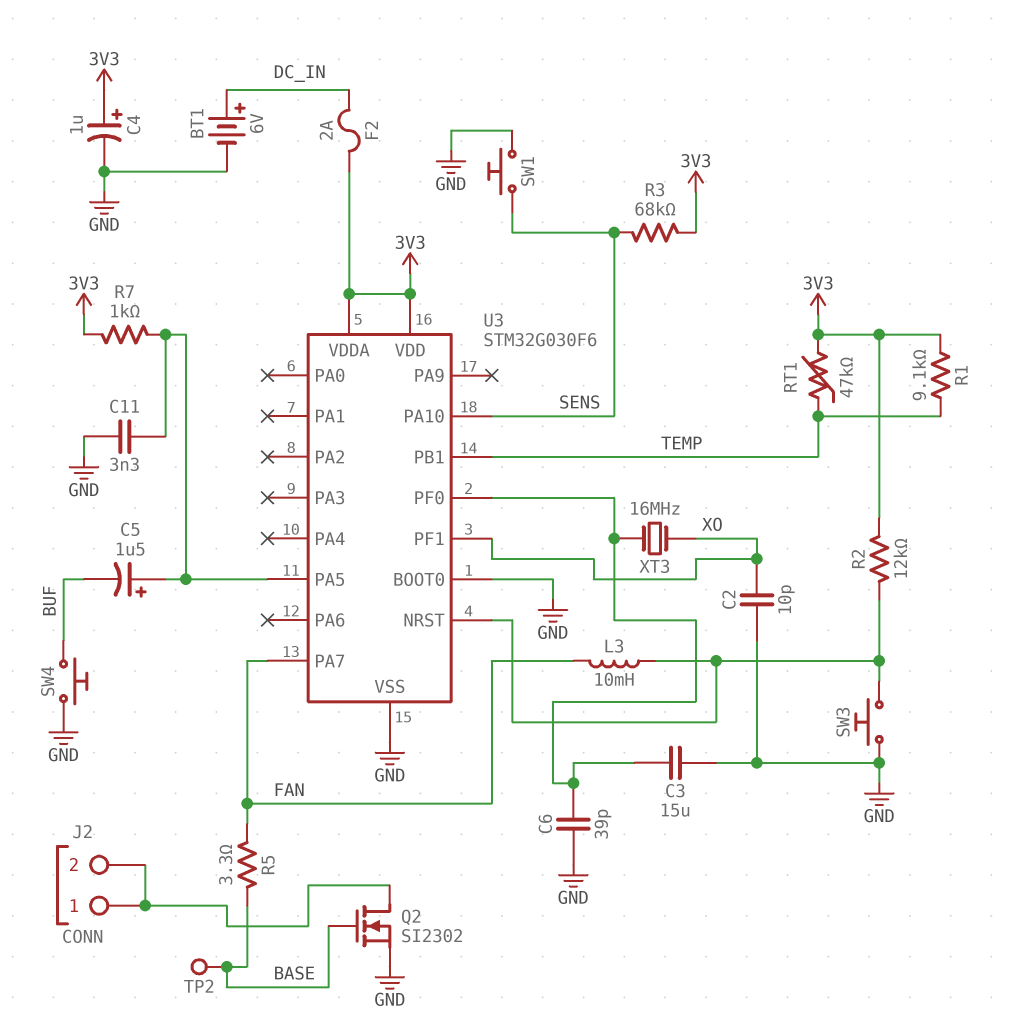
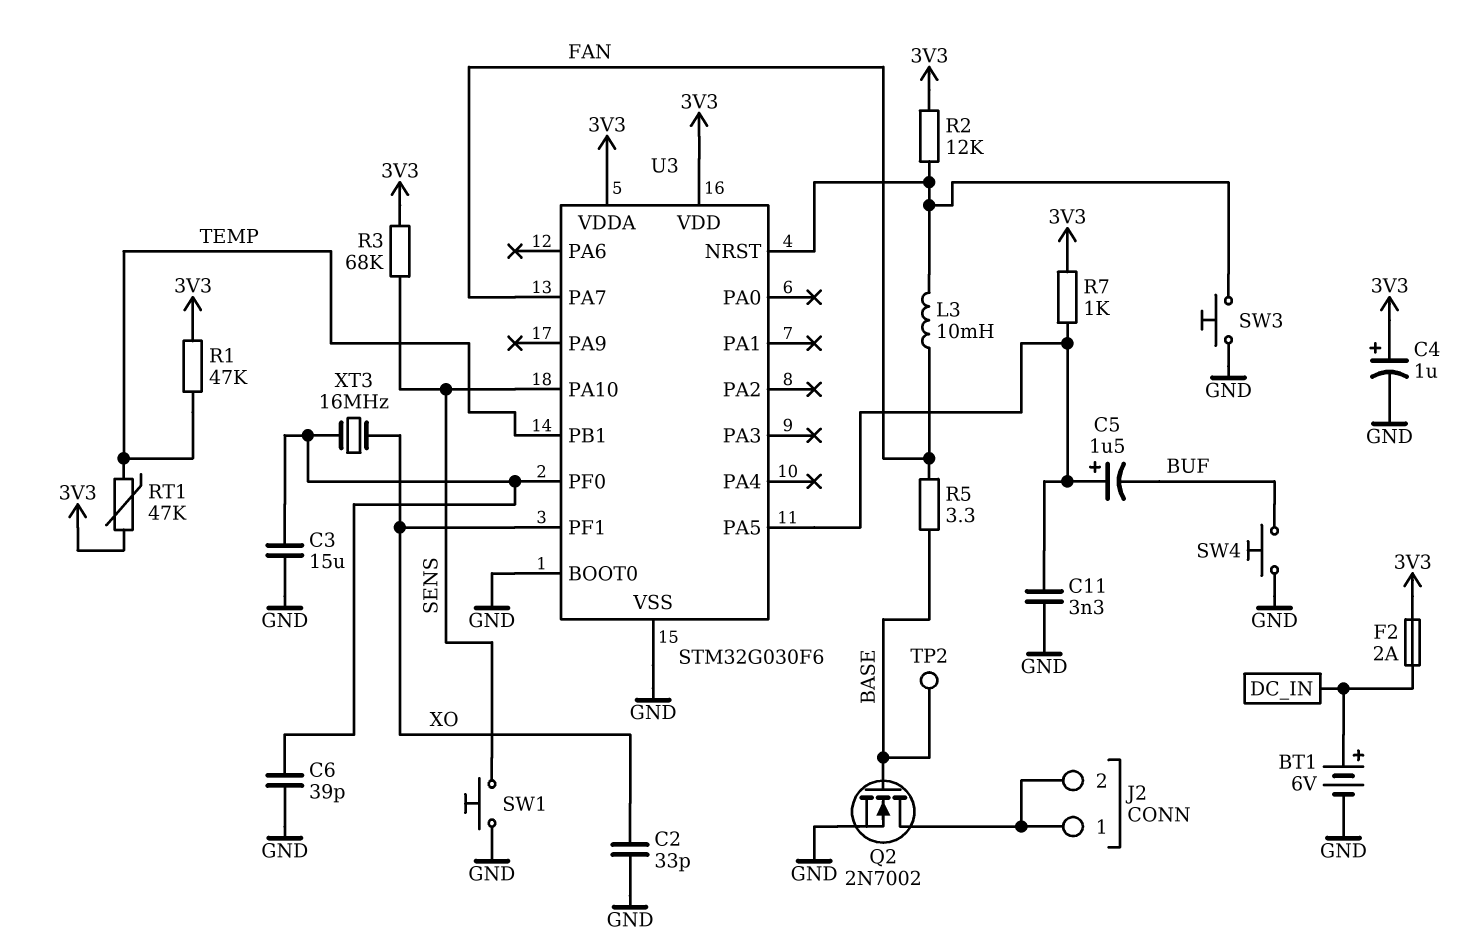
C2: 10pF (GND, XO) -> 33pF (GND, XO)
Q2: NMOS SI2302 (G BASE, D J2/1, S GND) -> NMOS 2N7002 (G BASE, D J2/1, S GND)
R1: 9.1k (3V3, TEMP) -> 47k (3V3, TEMP)

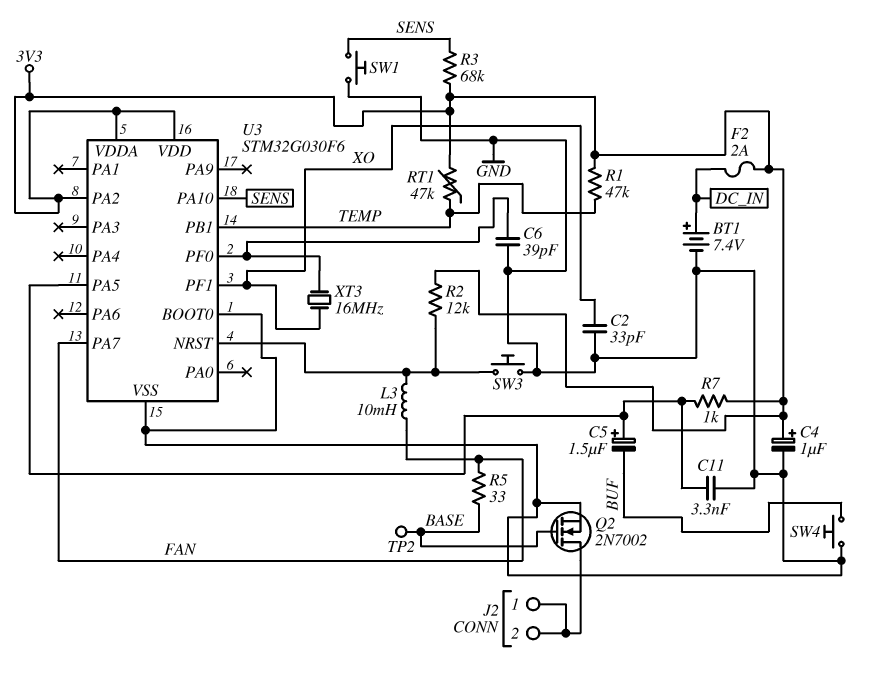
BT1: 6V (plus DC_IN, minus GND) -> 7.4V (plus DC_IN, minus GND)
C3: 15uF (GND, U3/PF0) -> none
R5: 3.3 (BASE, FAN) -> 33 (BASE, FAN)
U3 pin PA2: none -> 3V3

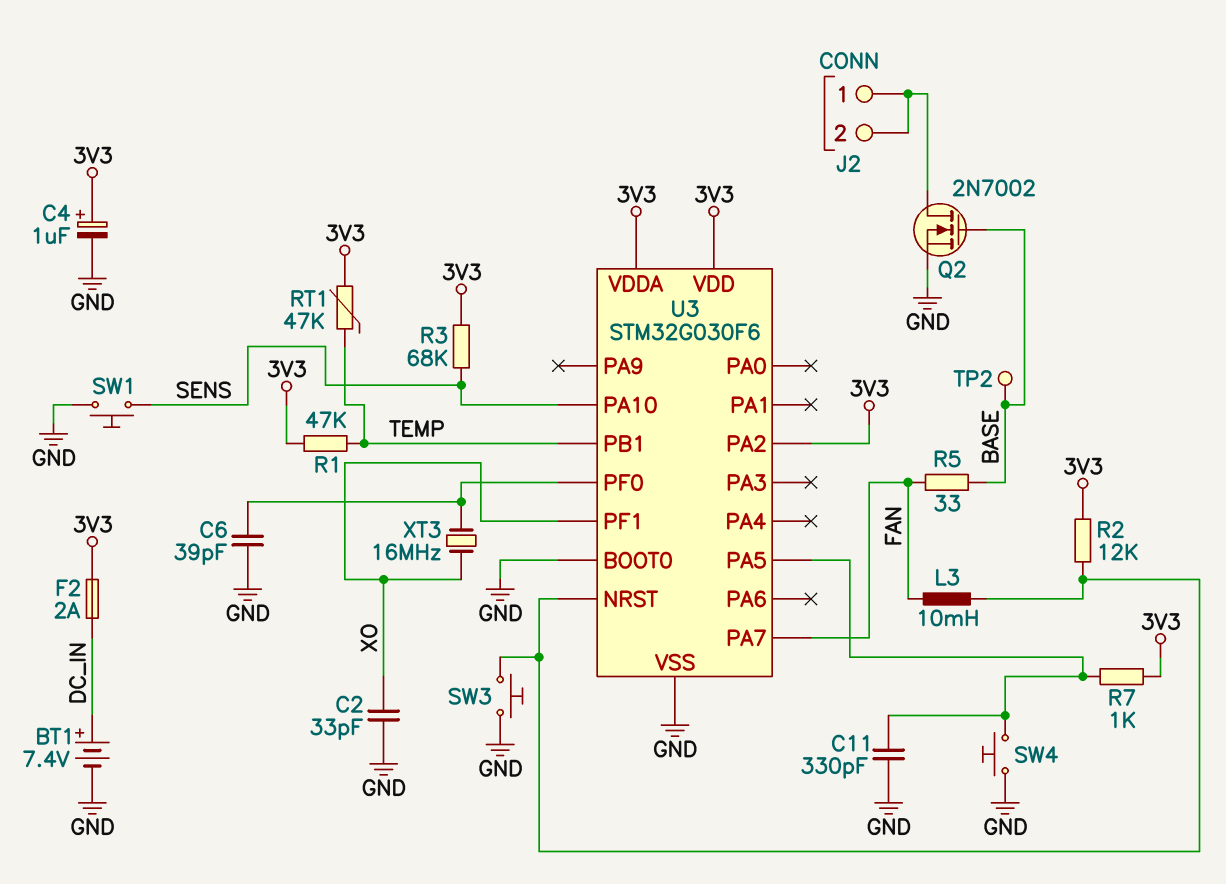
C5: 1.5uF (plus U3/PA5, minus BUF) -> none
C11: 3.3nF (GND, U3/PA5) -> 330pF (GND, U3/PA5)
SW4: button (BUF, GND) -> button (GND, U3/PA5)

